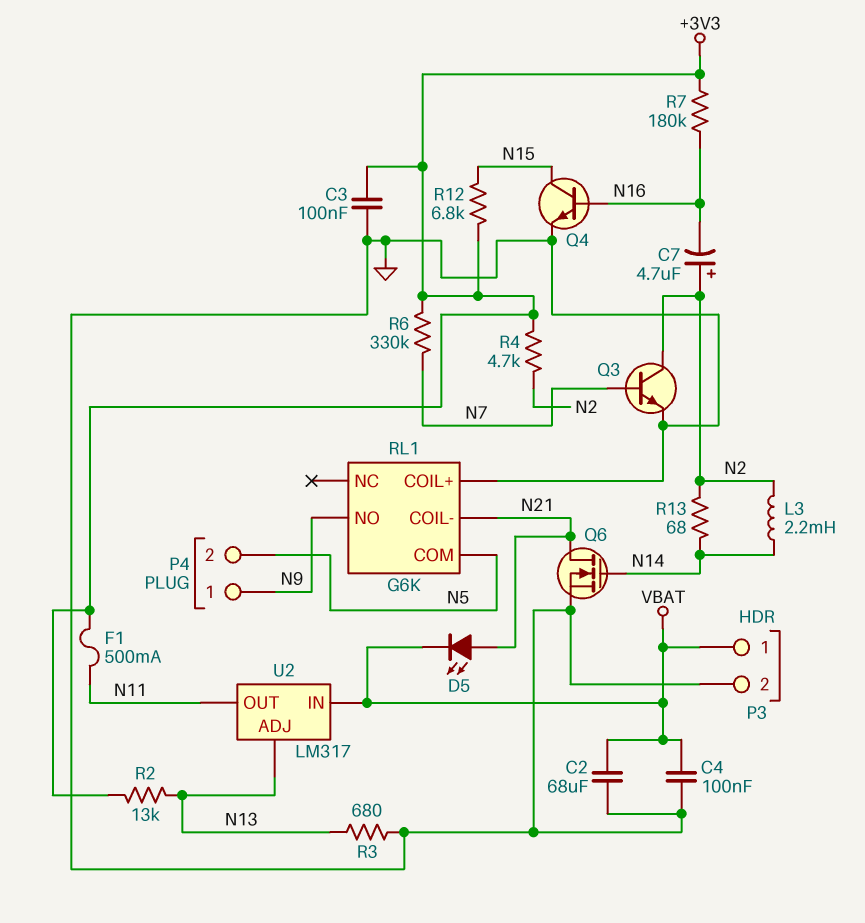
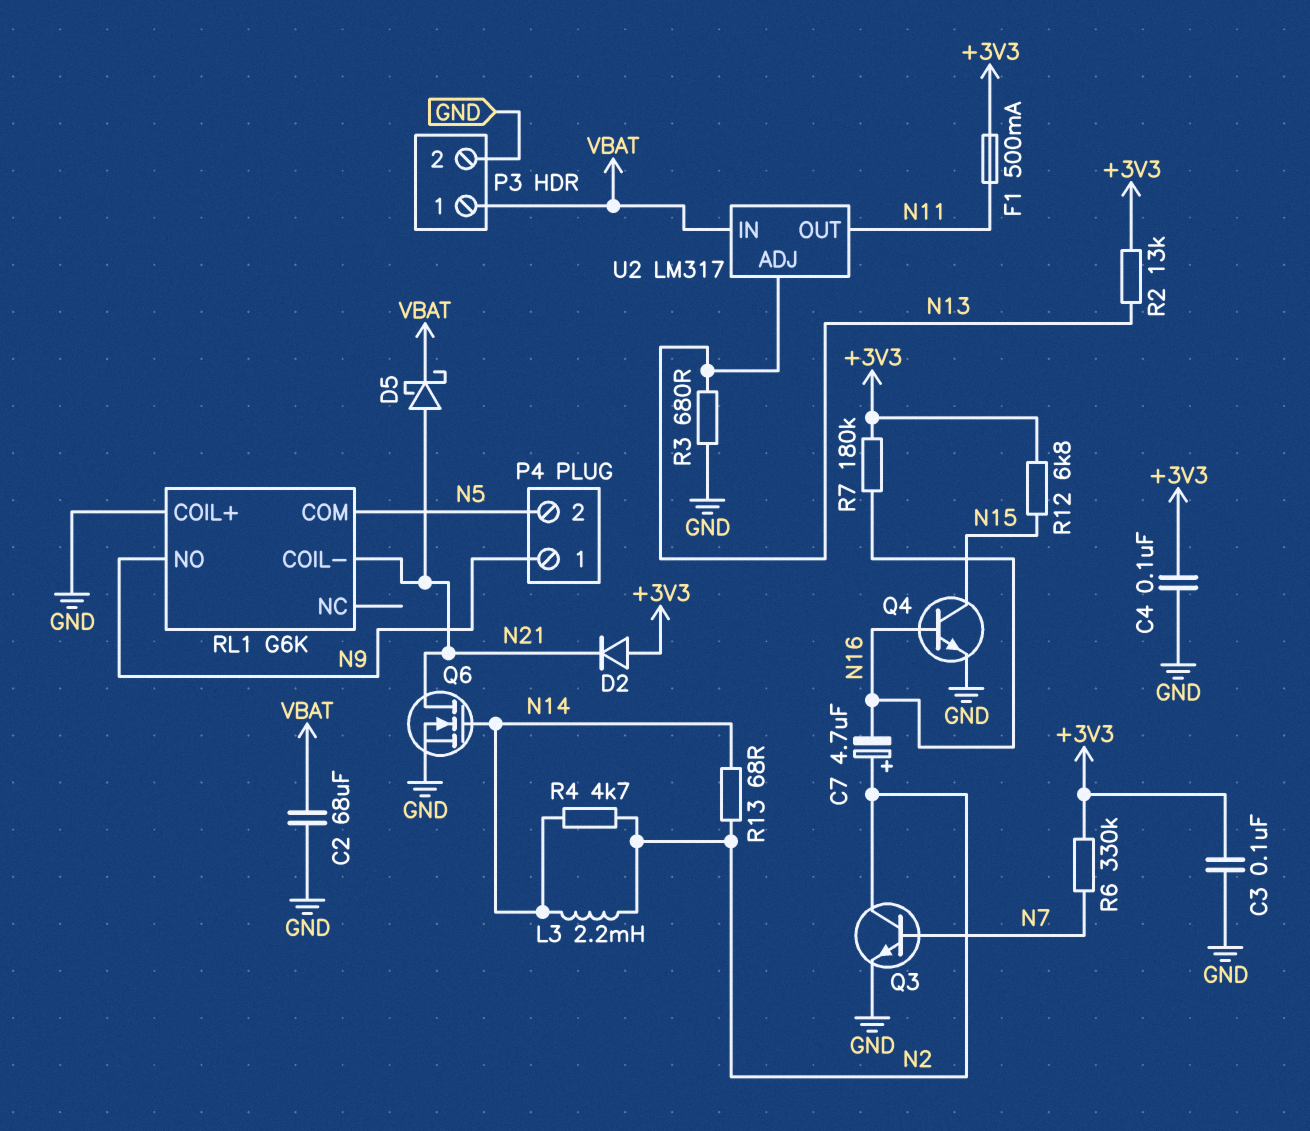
C4: 100nF (GND, VBAT) -> 100nF (+3V3, GND)
D2: none -> diode (A +3V3, K N21)
D5: LED (A N21, K VBAT) -> schottky (A N21, K VBAT)
R4: 4.7k (+3V3, N2) -> 4.7k (N2, N14)

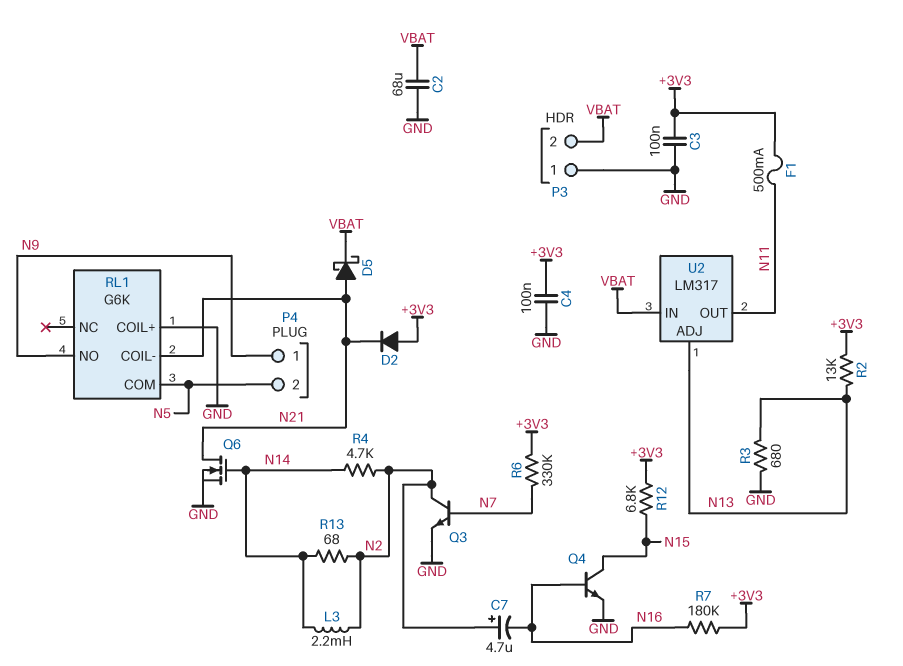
P3 pin 1: VBAT -> GND
P3 pin 2: GND -> VBAT

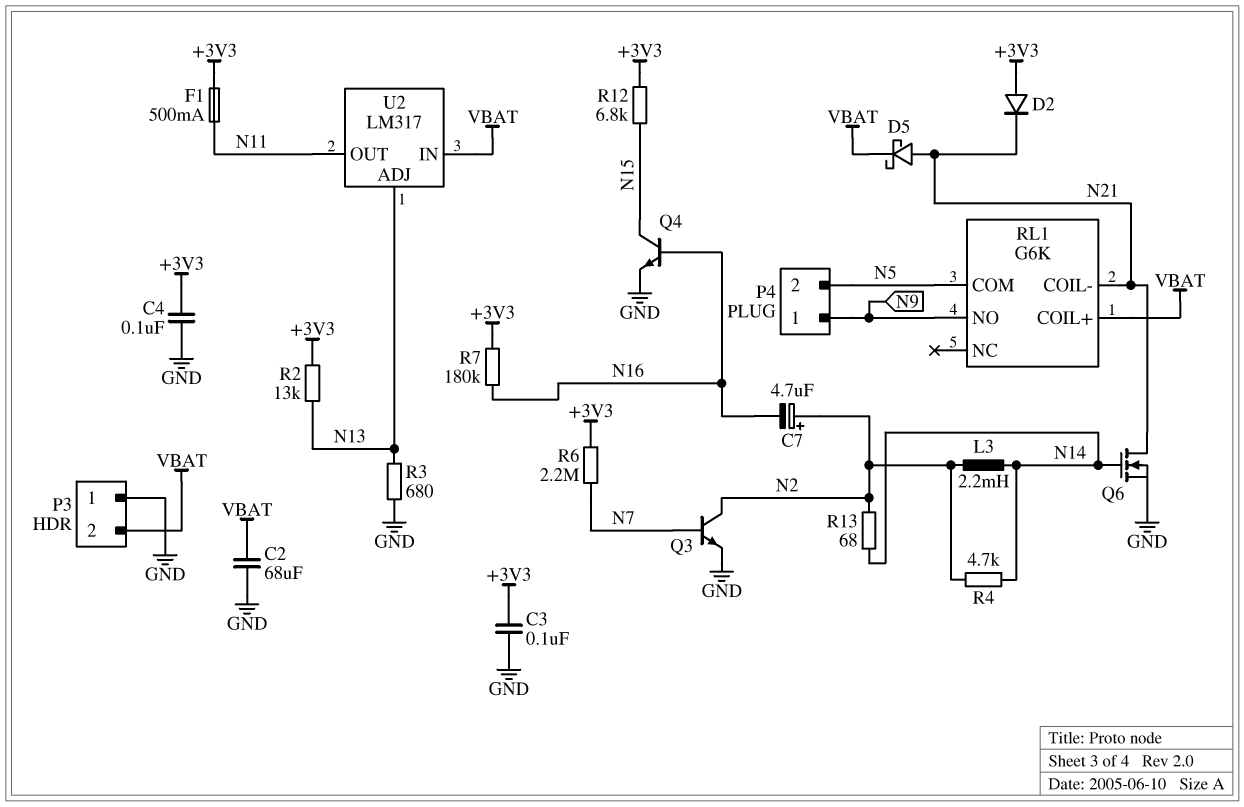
R6: 330k (+3V3, N7) -> 2.2M (+3V3, N7)
RL1 pin COIL+: GND -> VBAT

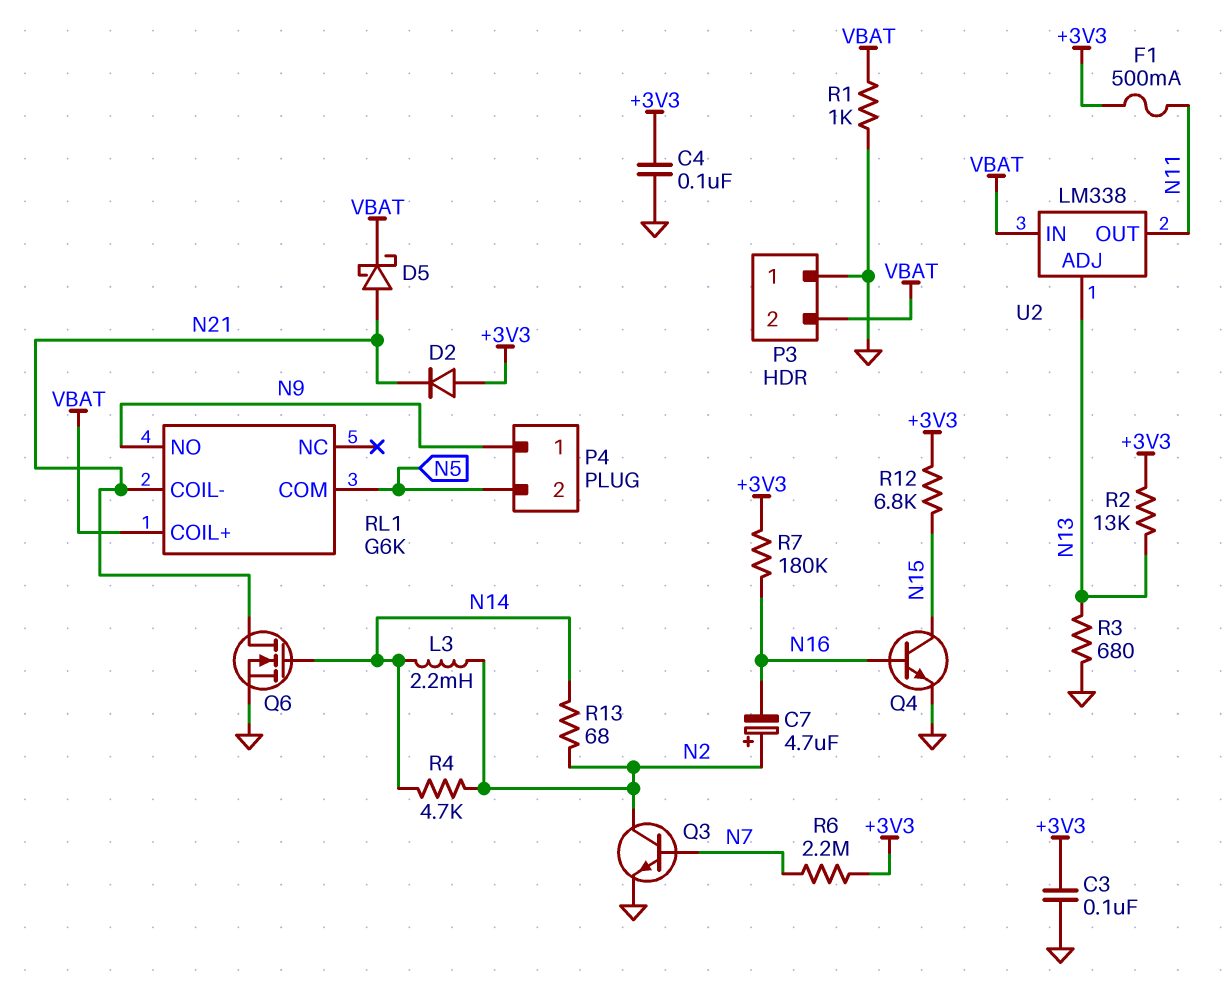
C2: 68uF (GND, VBAT) -> none
R1: none -> 1k (GND, VBAT)
U2: LM317 -> LM338

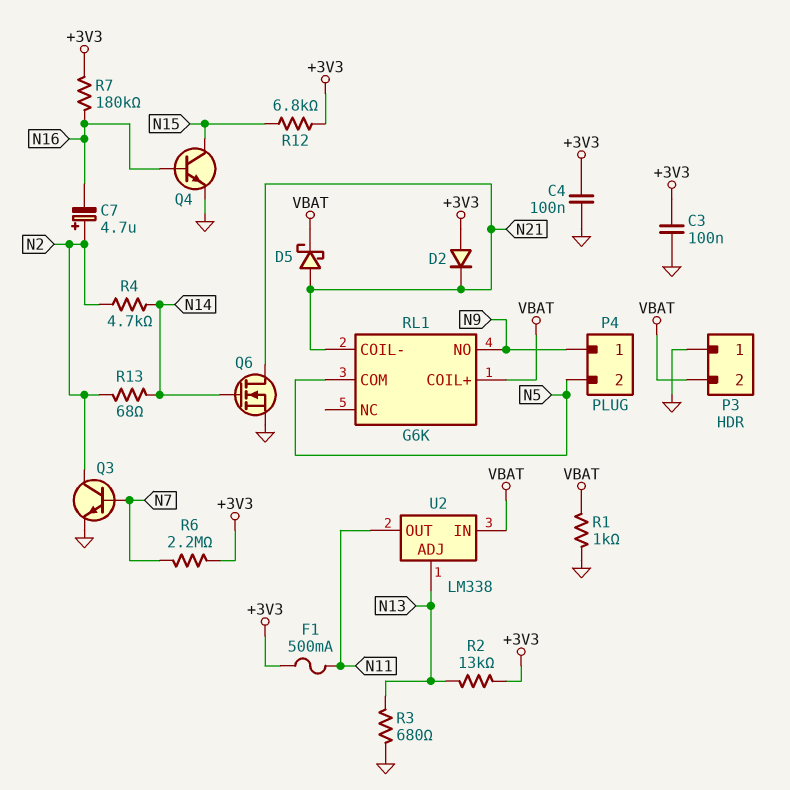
L3: 2.2mH (N2, N14) -> none

